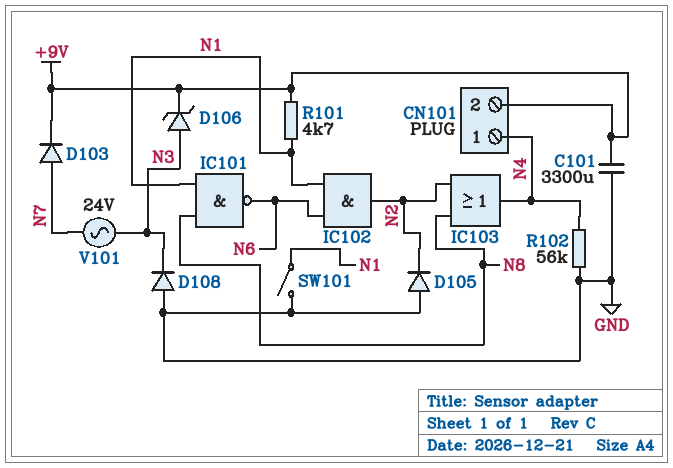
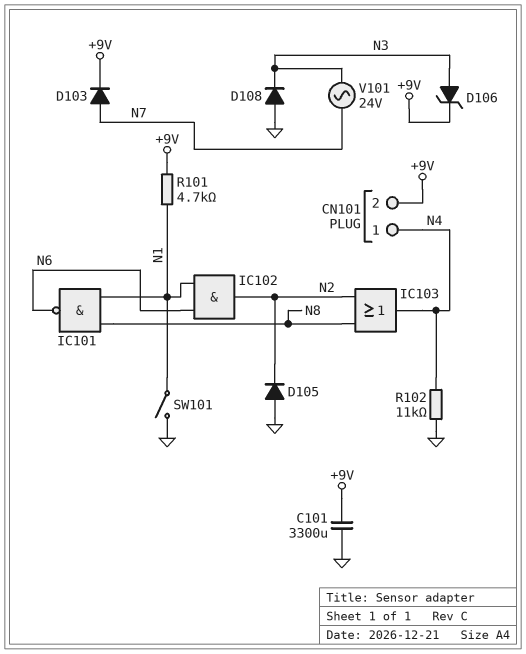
R102: 56k (GND, N4) -> 11k (GND, N4)

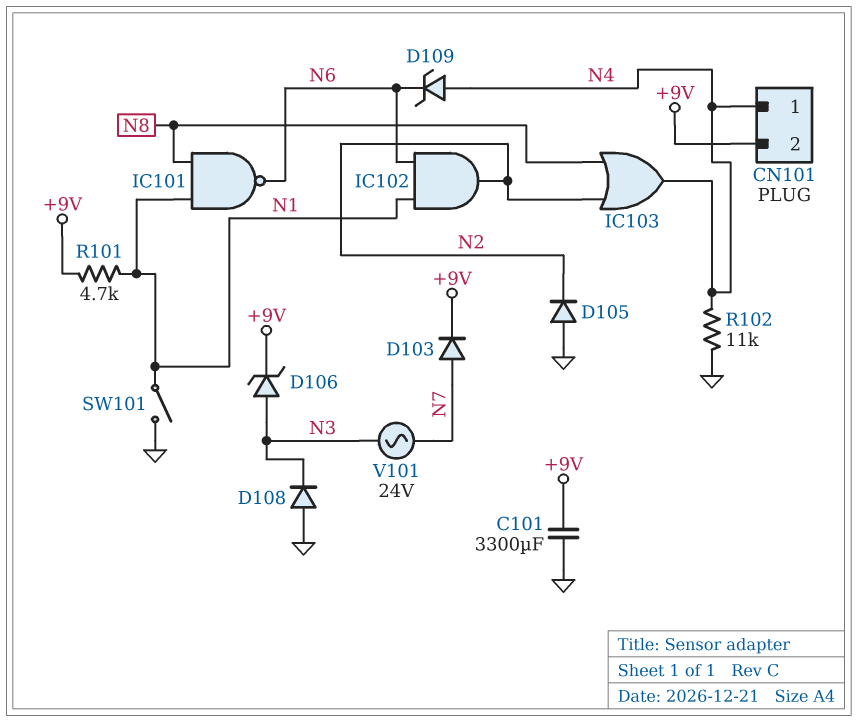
D109: none -> zener (A N4, K N6)

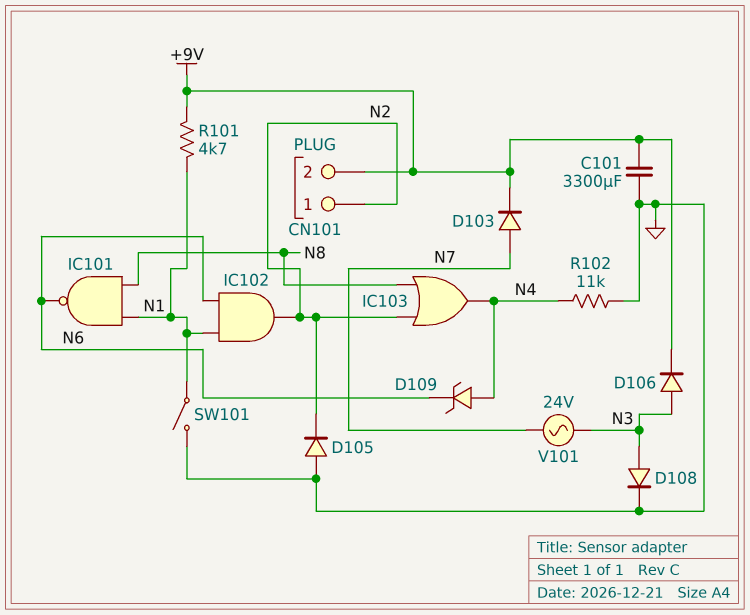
CN101 pin 1: N4 -> N2
D106: zener (A N3, K +9V) -> diode (A N3, K +9V)
D108: diode (A GND, K N3) -> diode (A N3, K GND)

